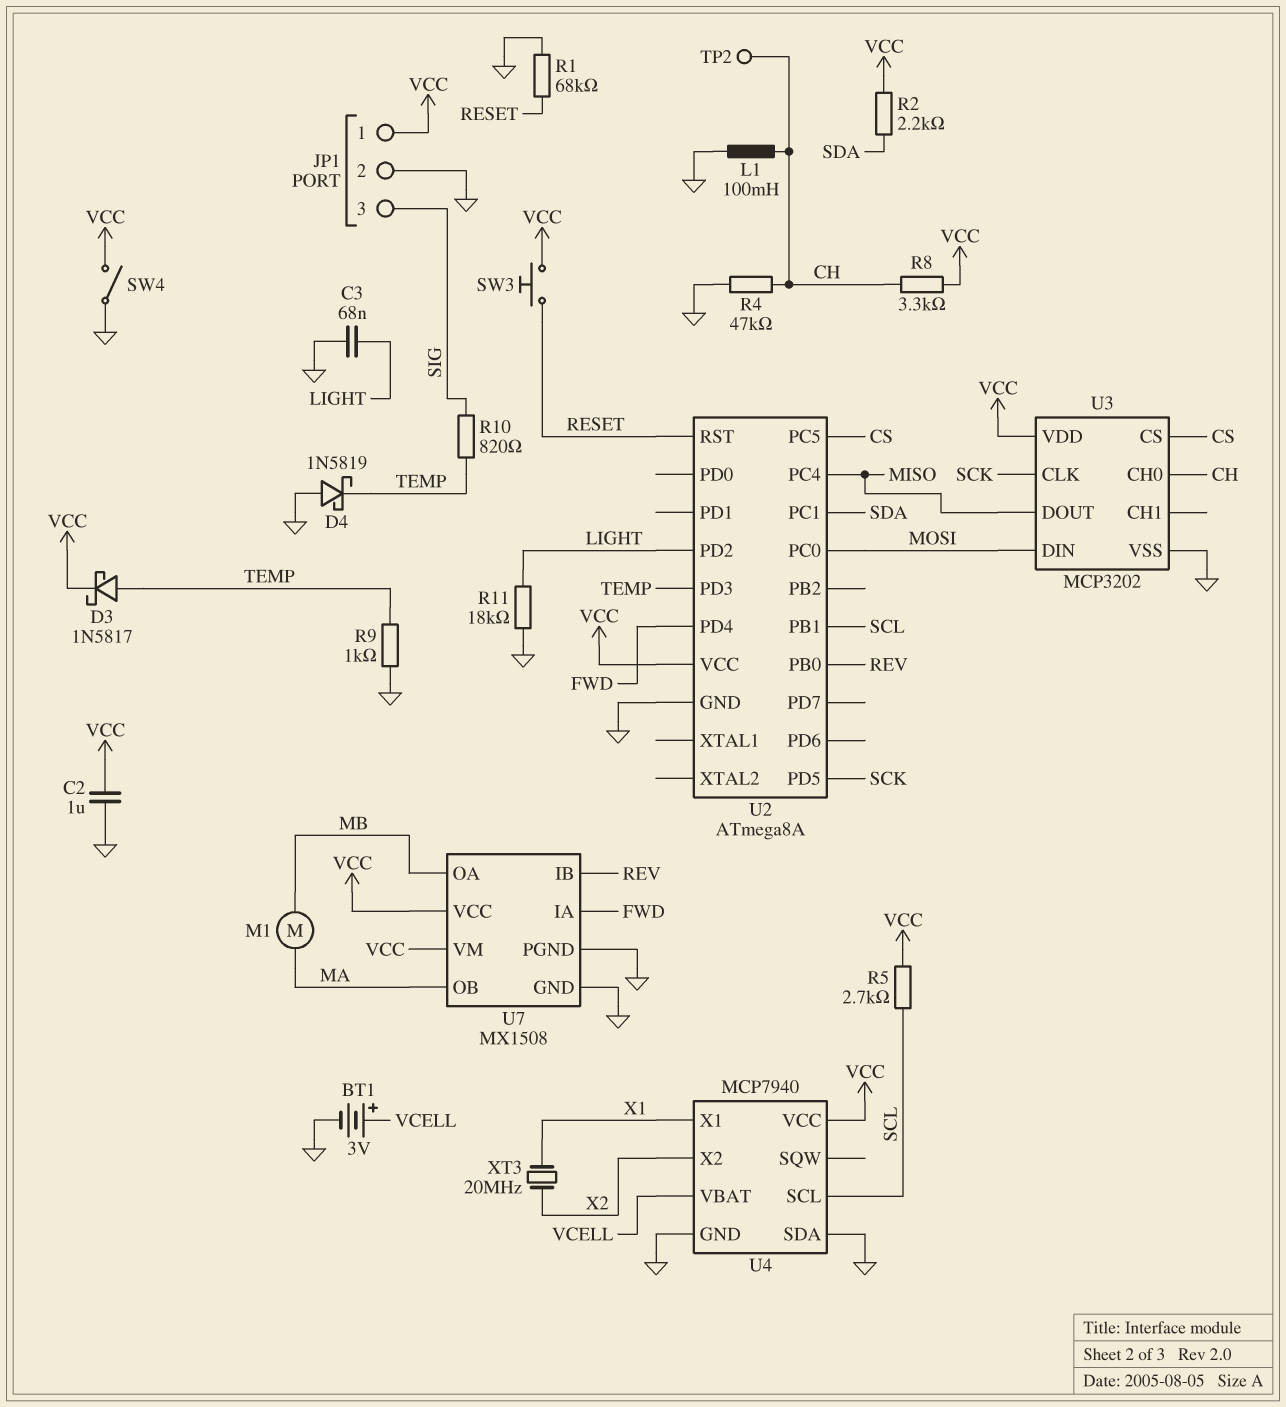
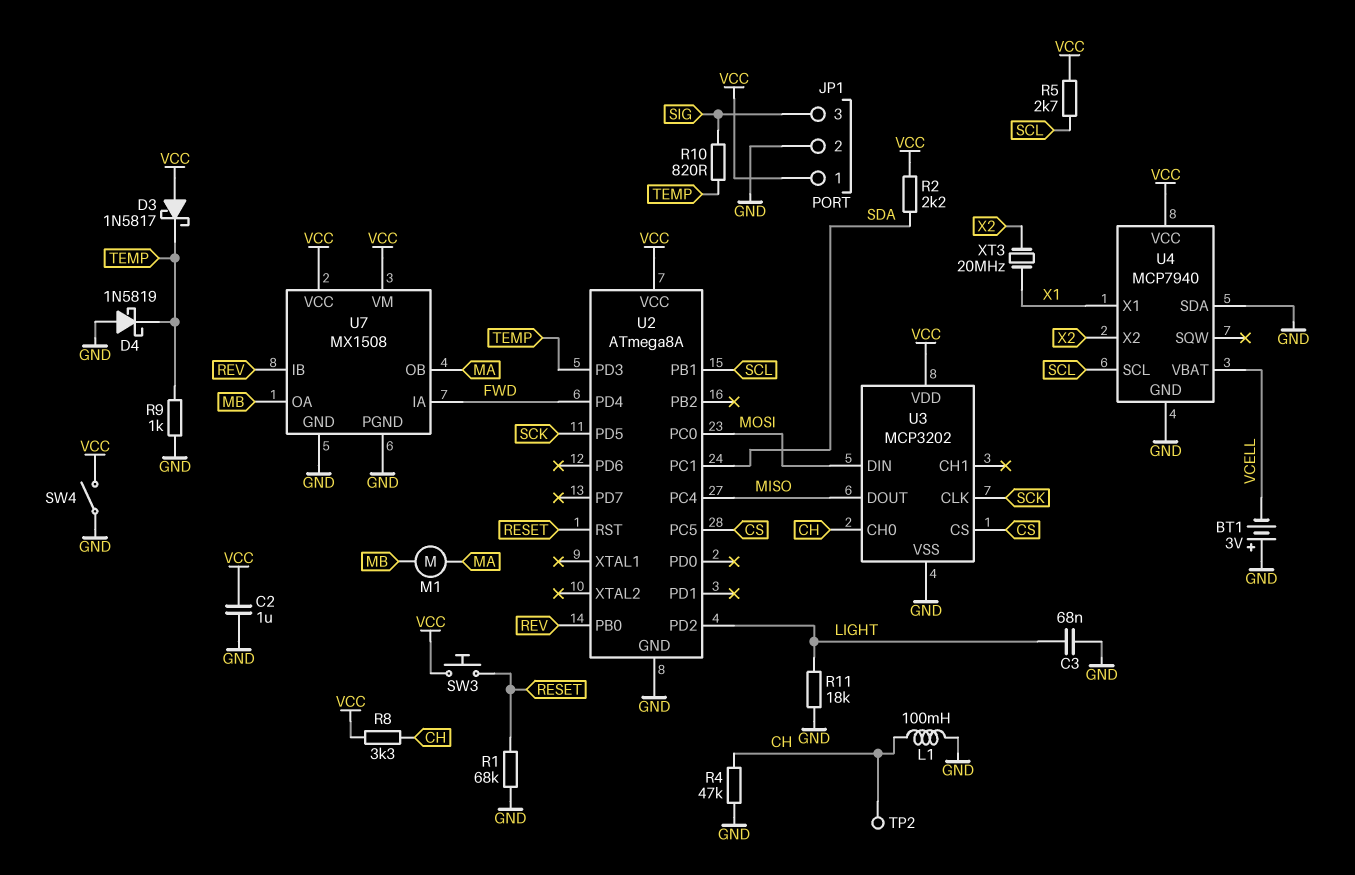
BT1: 3V (plus VCELL, minus GND) -> 3V (plus GND, minus VCELL)
D3: schottky 1N5817 (A TEMP, K VCC) -> schottky 1N5817 (A VCC, K TEMP)

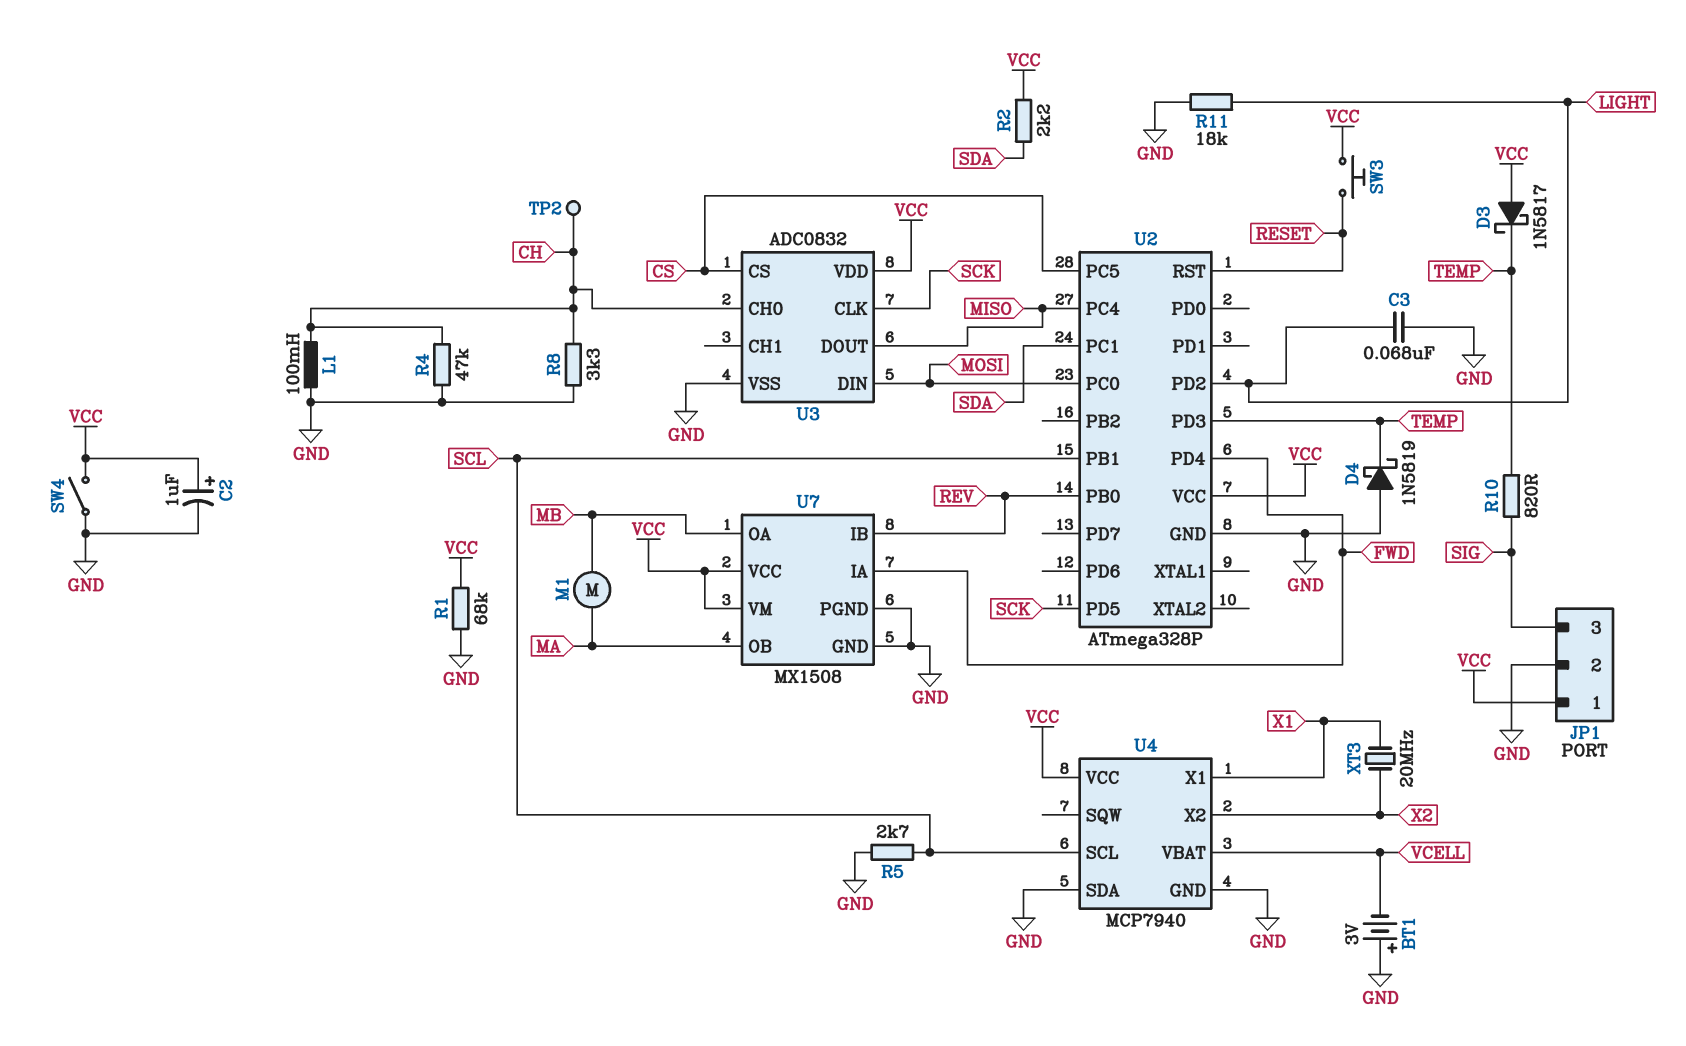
C2: 1uF (GND, VCC) -> 1uF (plus VCC, minus GND)
R1: 68k (GND, RESET) -> 68k (GND, VCC)
R5: 2.7k (SCL, VCC) -> 2.7k (GND, SCL)
R8: 3.3k (CH, VCC) -> 3.3k (CH, GND)
R9: 1k (GND, TEMP) -> none
U2: ATmega8A -> ATmega328P
U3: MCP3202 -> ADC0832

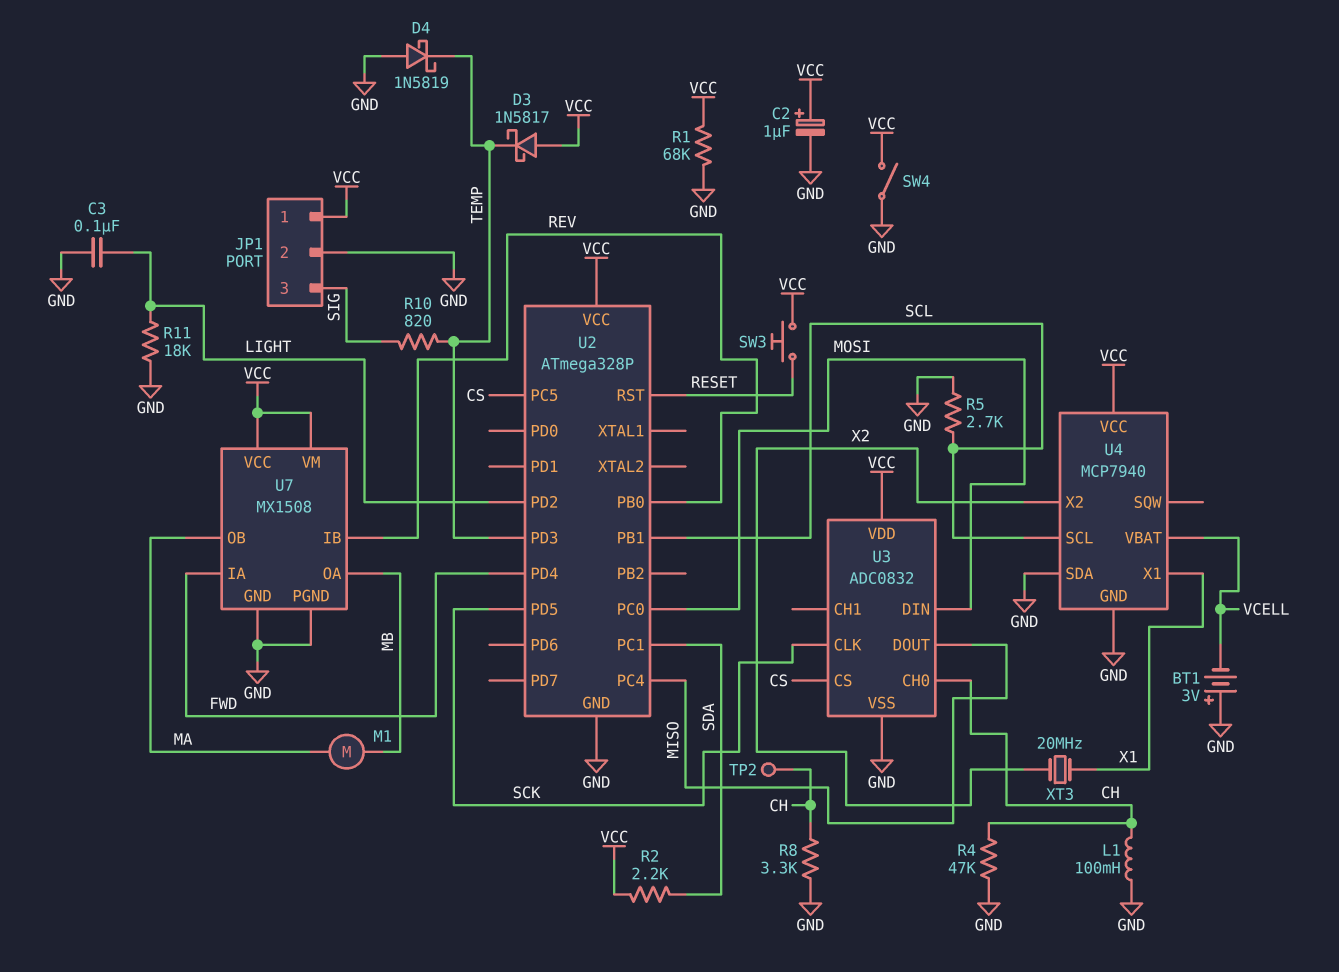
C3: 68nF (GND, LIGHT) -> 100nF (GND, LIGHT)

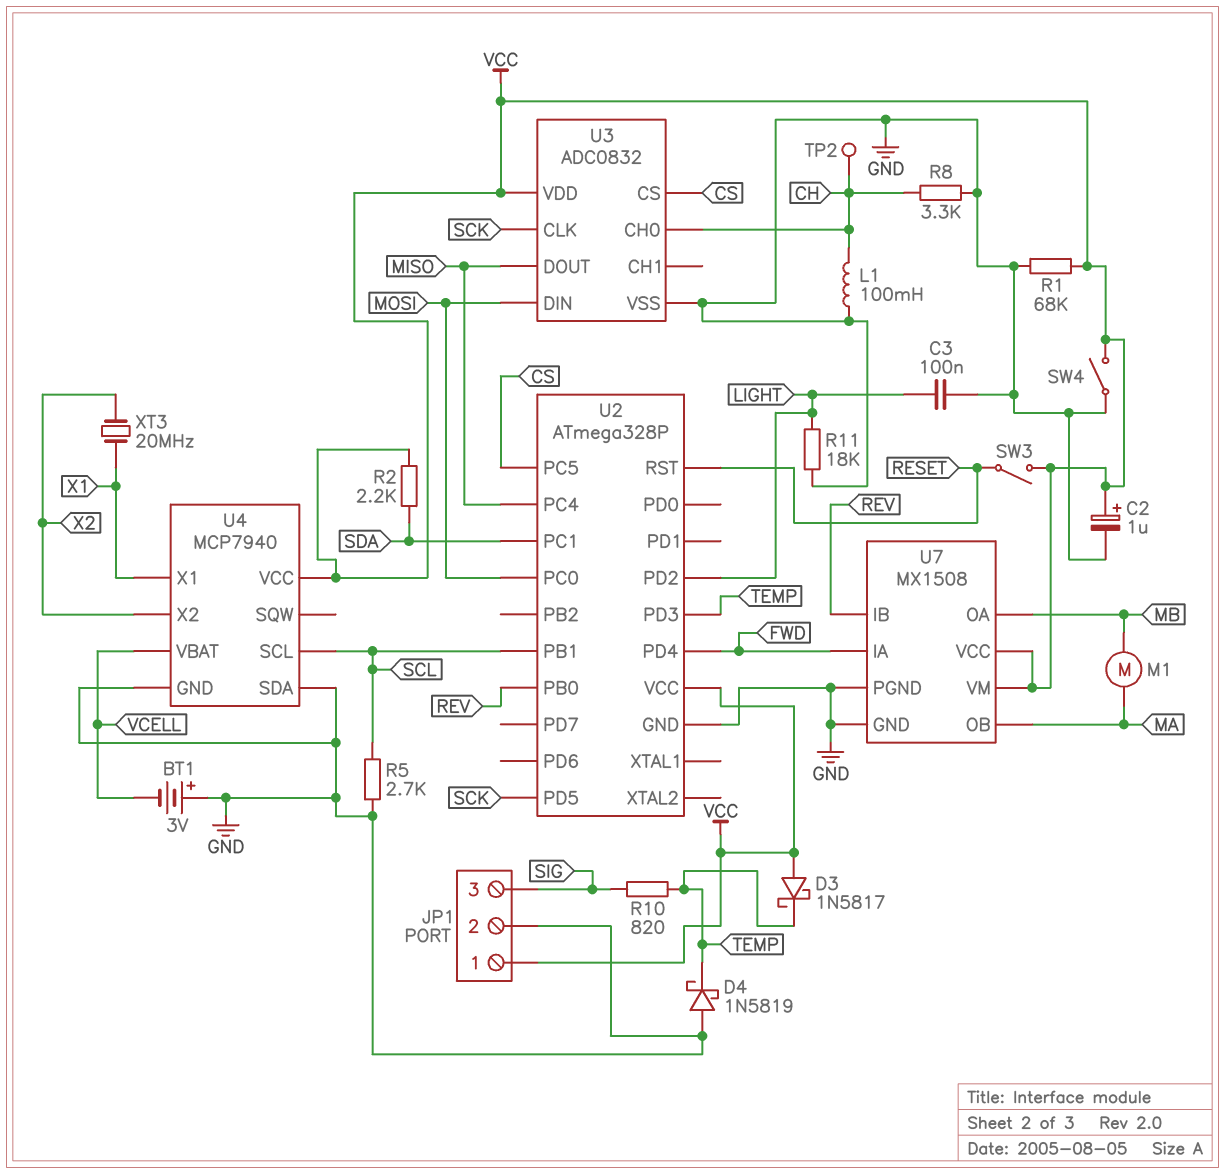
R4: 47k (CH, GND) -> none
SW3: button (RESET, VCC) -> switch (RESET, VCC)

